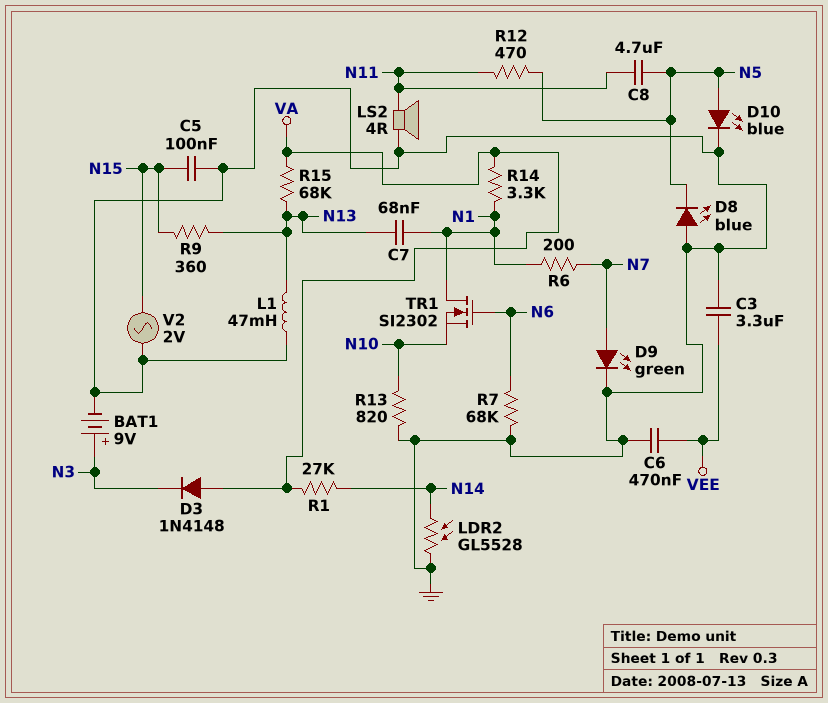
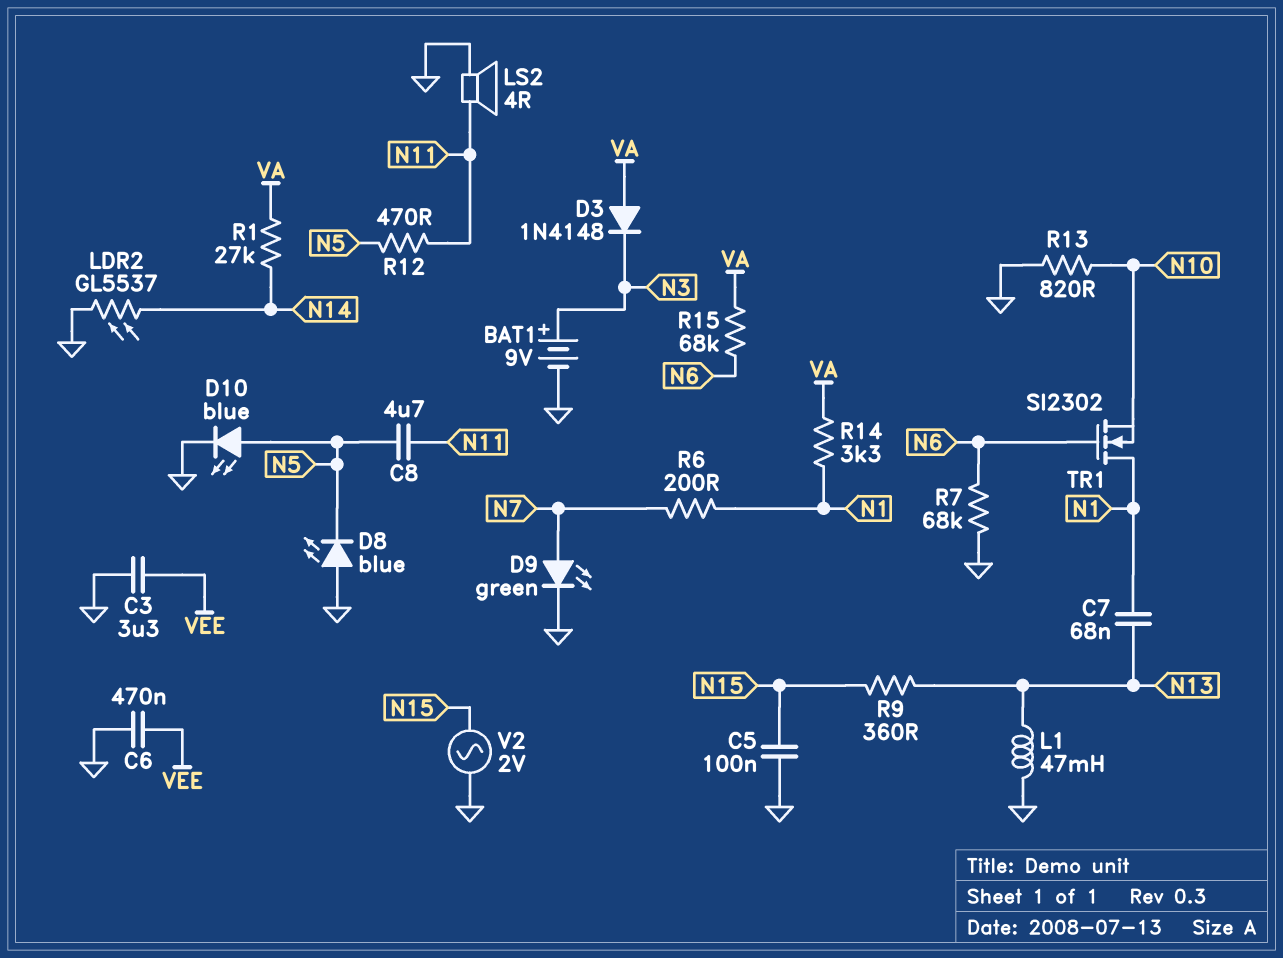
LDR2: GL5528 (GND, N14) -> GL5537 (GND, N14)
R15: 68k (N13, VA) -> 68k (N6, VA)

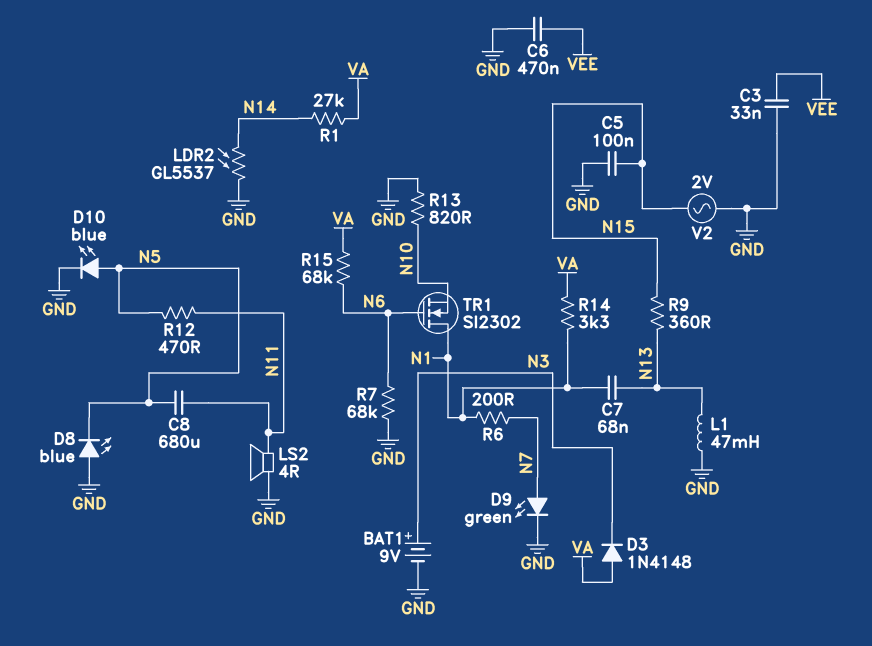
C3: 3.3uF (GND, VEE) -> 33nF (GND, VEE)
C8: 4.7uF (N5, N11) -> 680uF (N5, N11)

